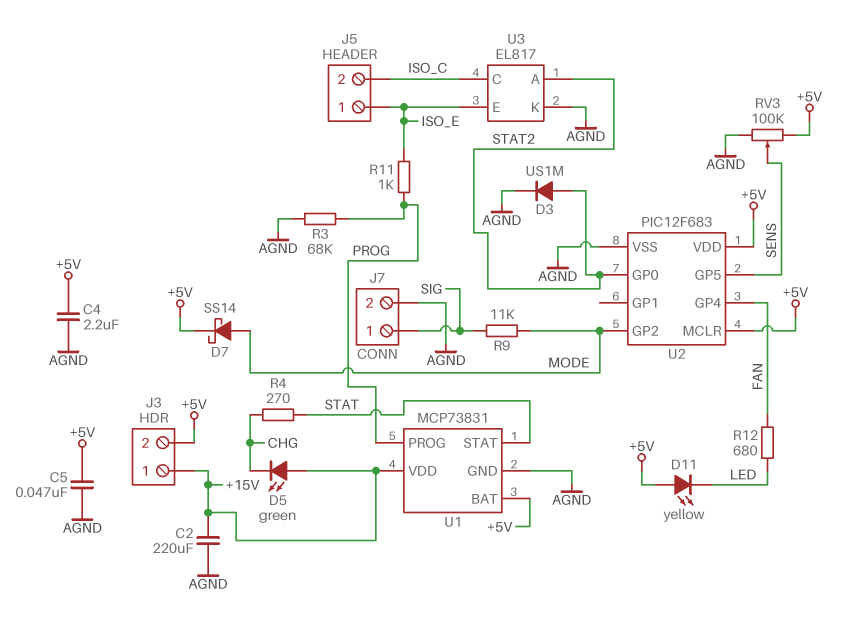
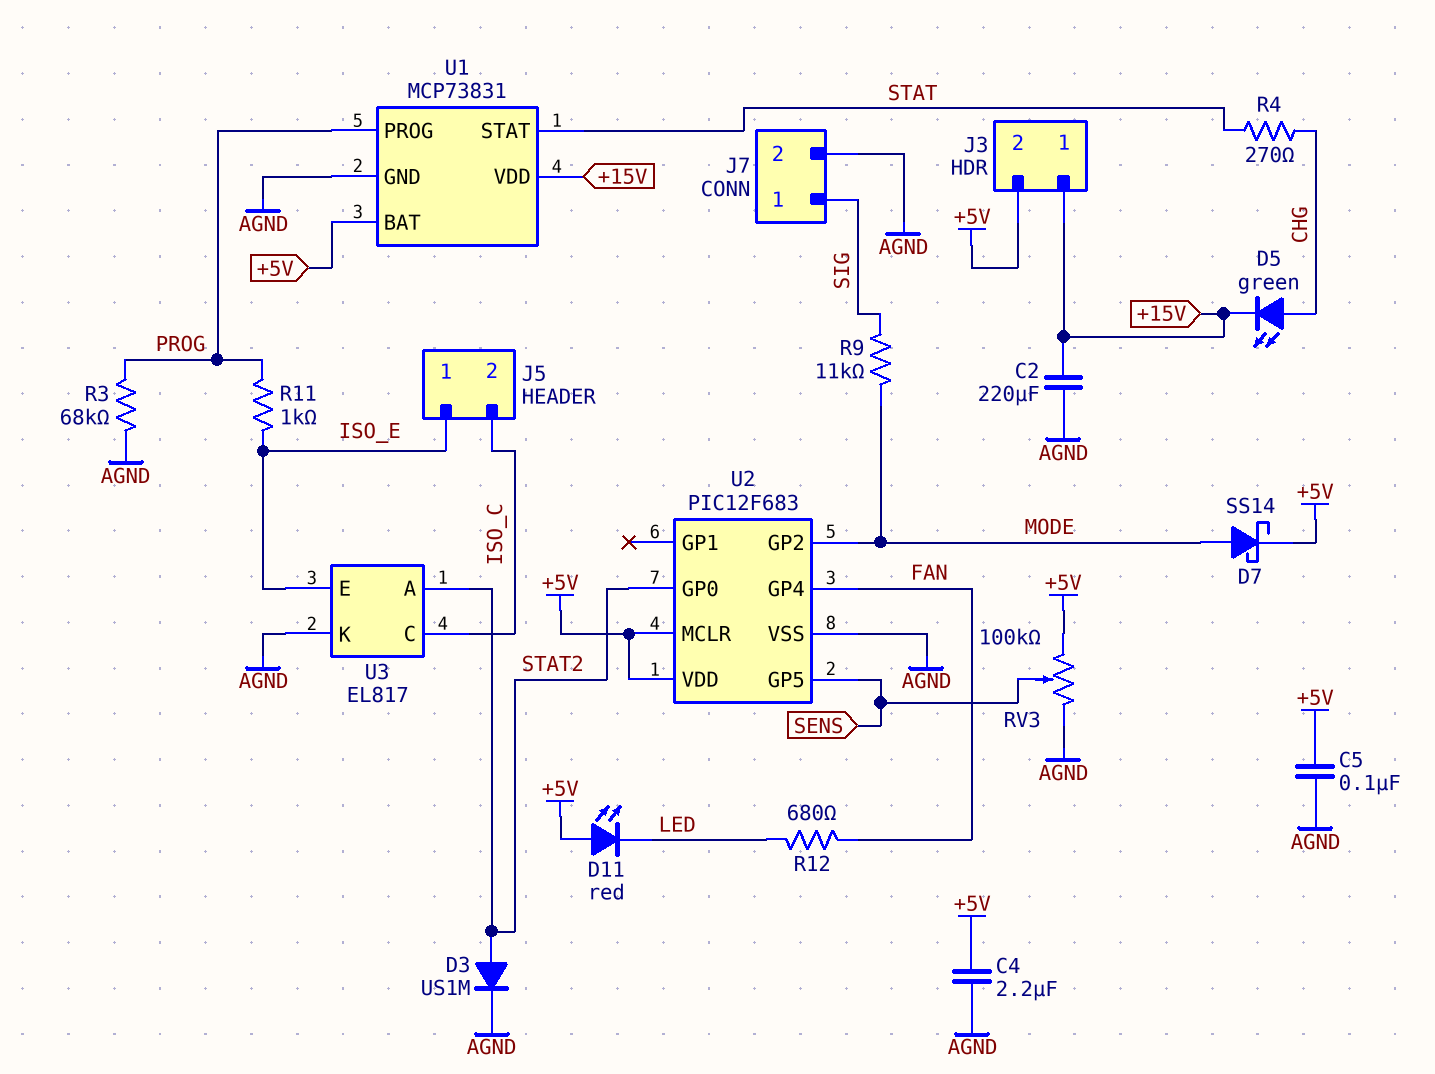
C5: 47nF (+5V, AGND) -> 100nF (+5V, AGND)
D5: LED green (A +15V, K CHG) -> LED green (A CHG, K +15V)
D11: LED yellow (A +5V, K LED) -> LED red (A +5V, K LED)

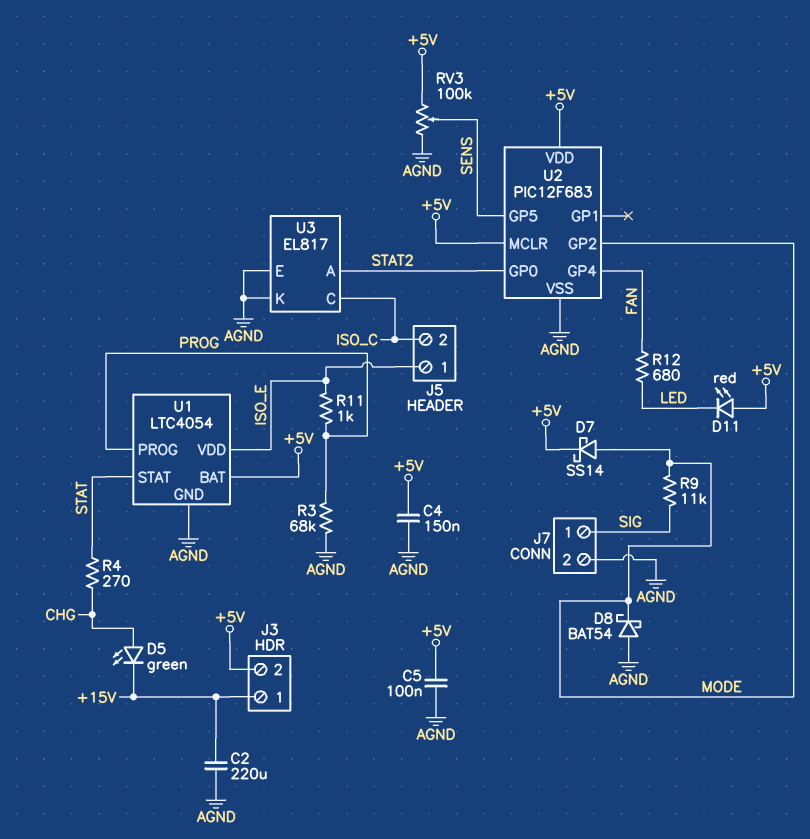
C4: 2.2uF (+5V, AGND) -> 150nF (+5V, AGND)
D3: diode US1M (A STAT2, K AGND) -> none
D8: none -> schottky BAT54 (A AGND, K MODE)
U1: MCP73831 -> LTC4054
U1 pin VDD: +15V -> ISO_E
U3 pin E: ISO_E -> AGND

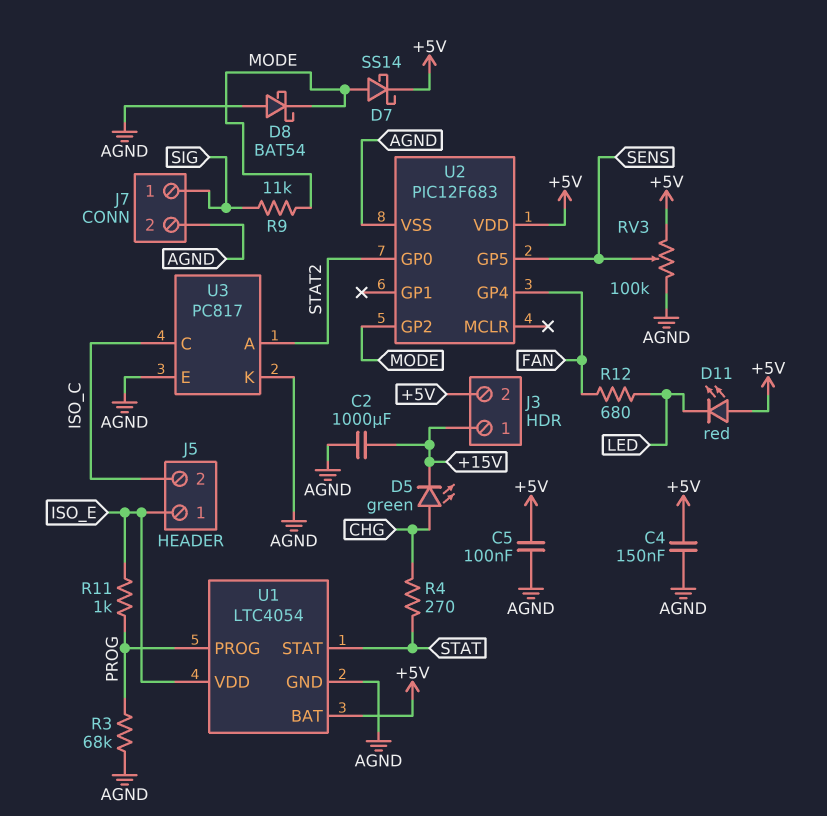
C2: 220uF (+15V, AGND) -> 1000uF (+15V, AGND)
U2 pin MCLR: +5V -> none
U3: EL817 -> PC817

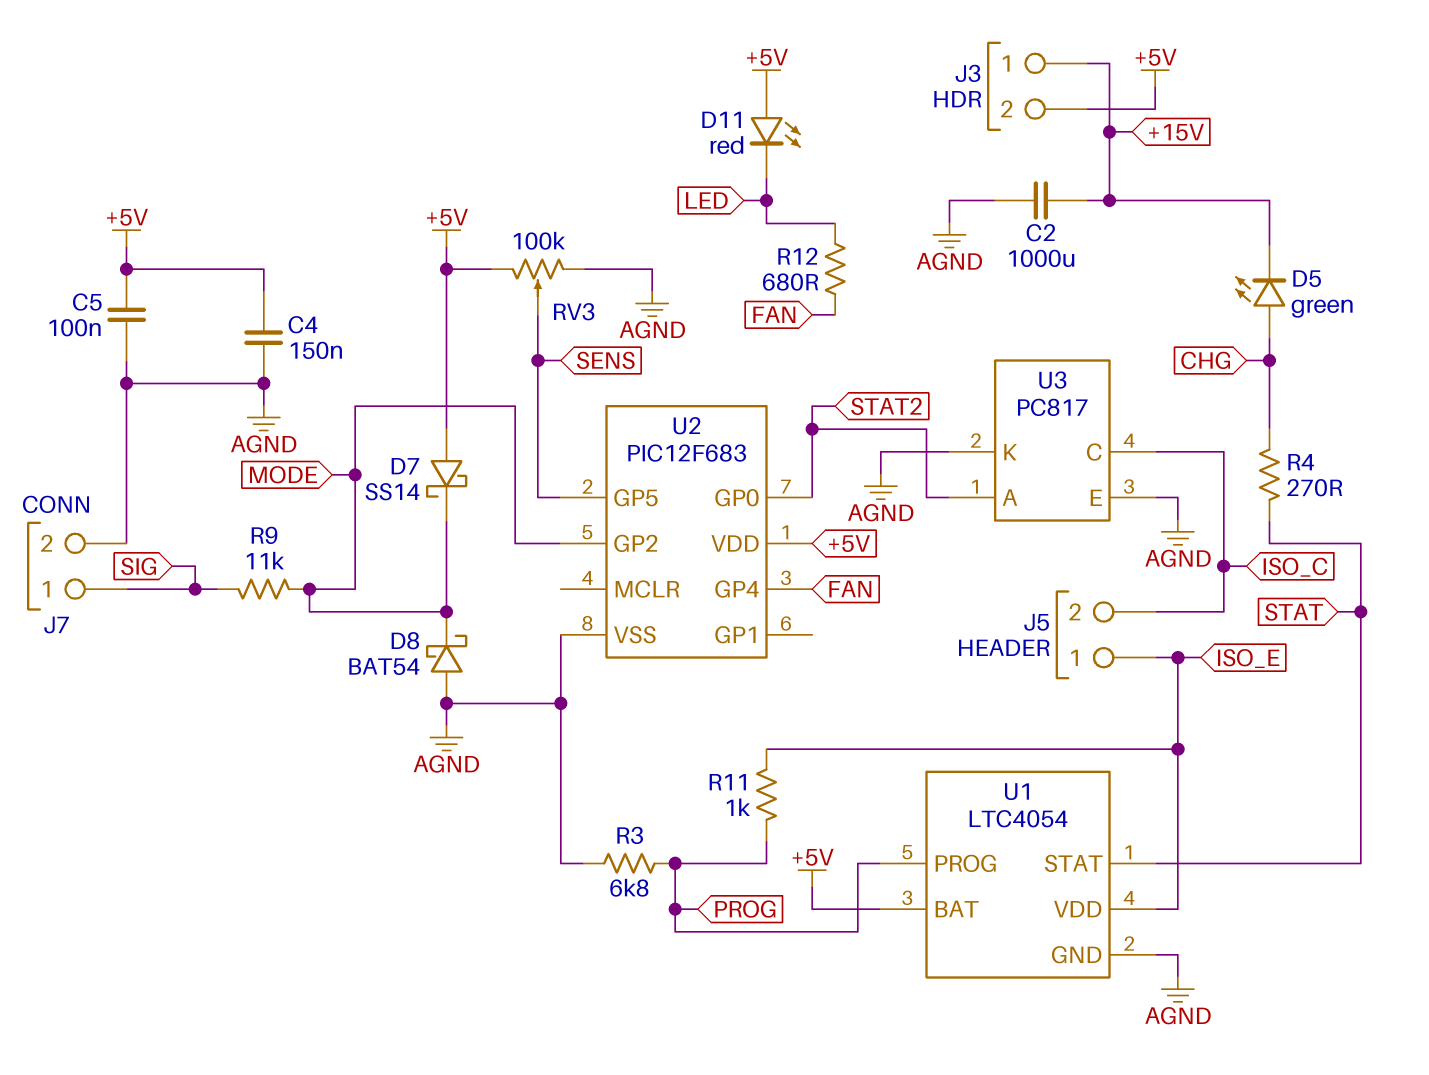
D7: schottky SS14 (A MODE, K +5V) -> schottky SS14 (A +5V, K MODE)
R3: 68k (AGND, PROG) -> 6.8k (AGND, PROG)

